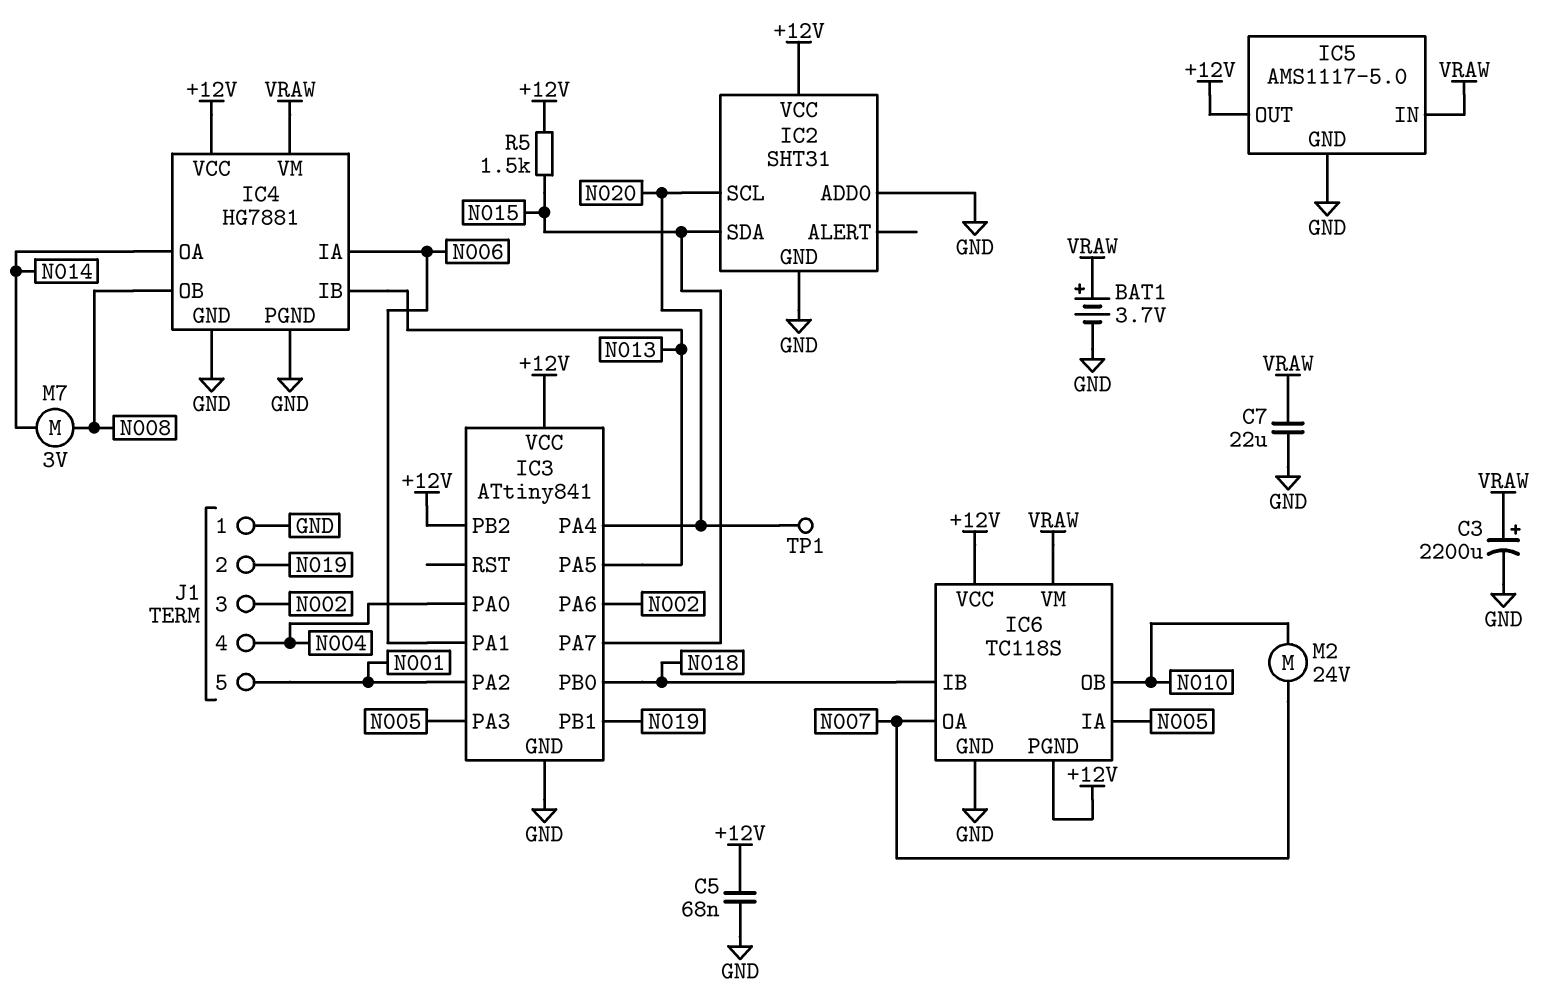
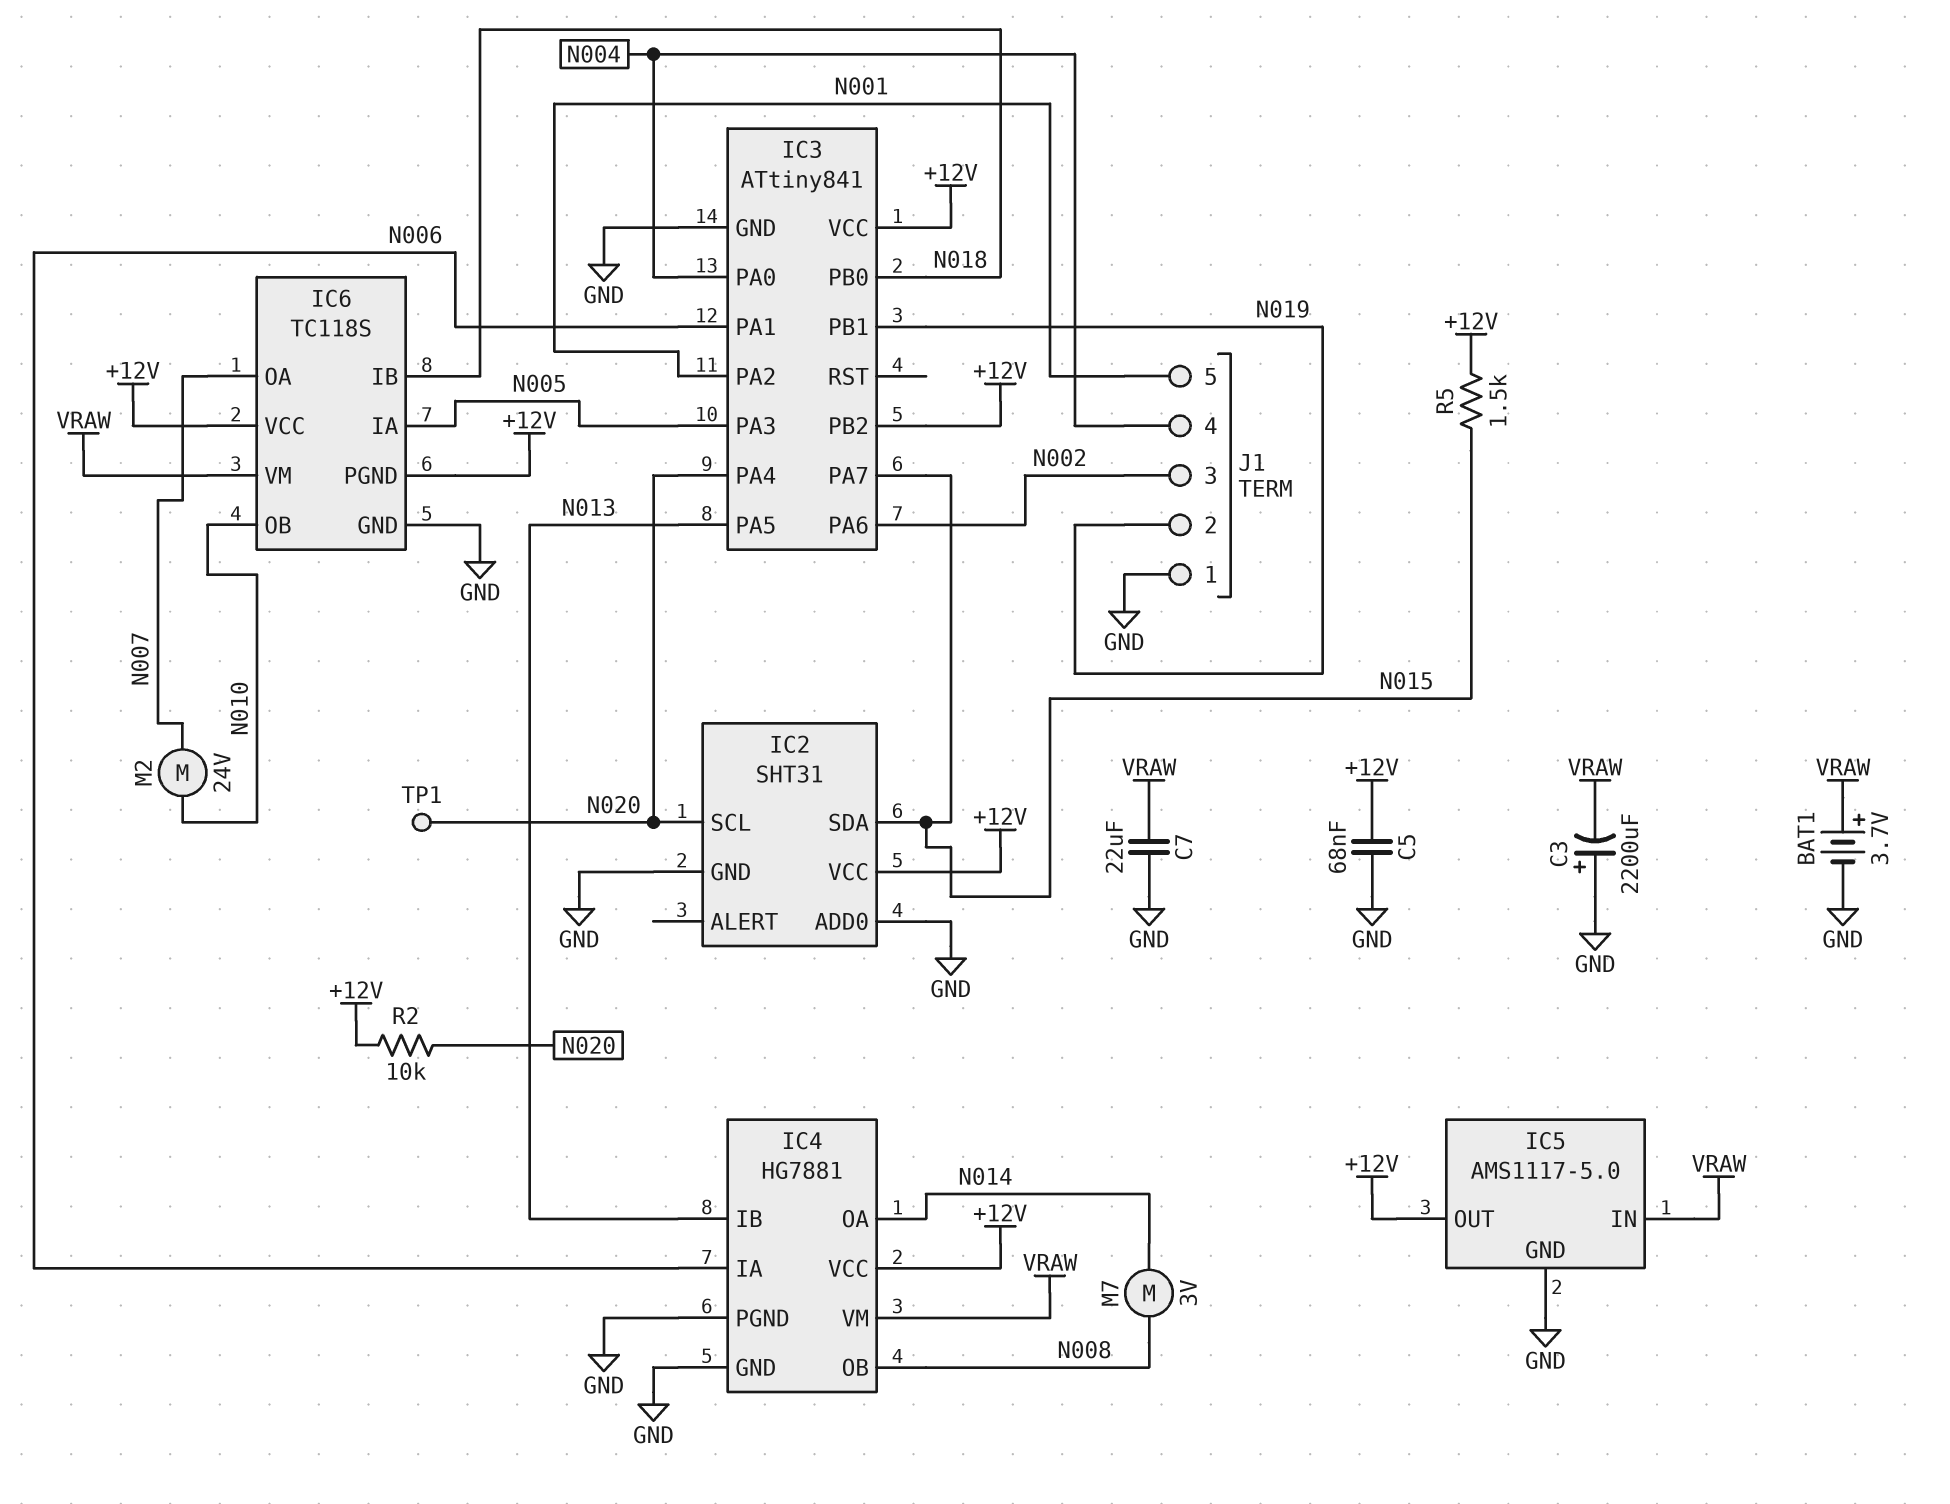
C3: 2200uF (plus VRAW, minus GND) -> 2200uF (plus GND, minus VRAW)
R2: none -> 10k (+12V, N020)

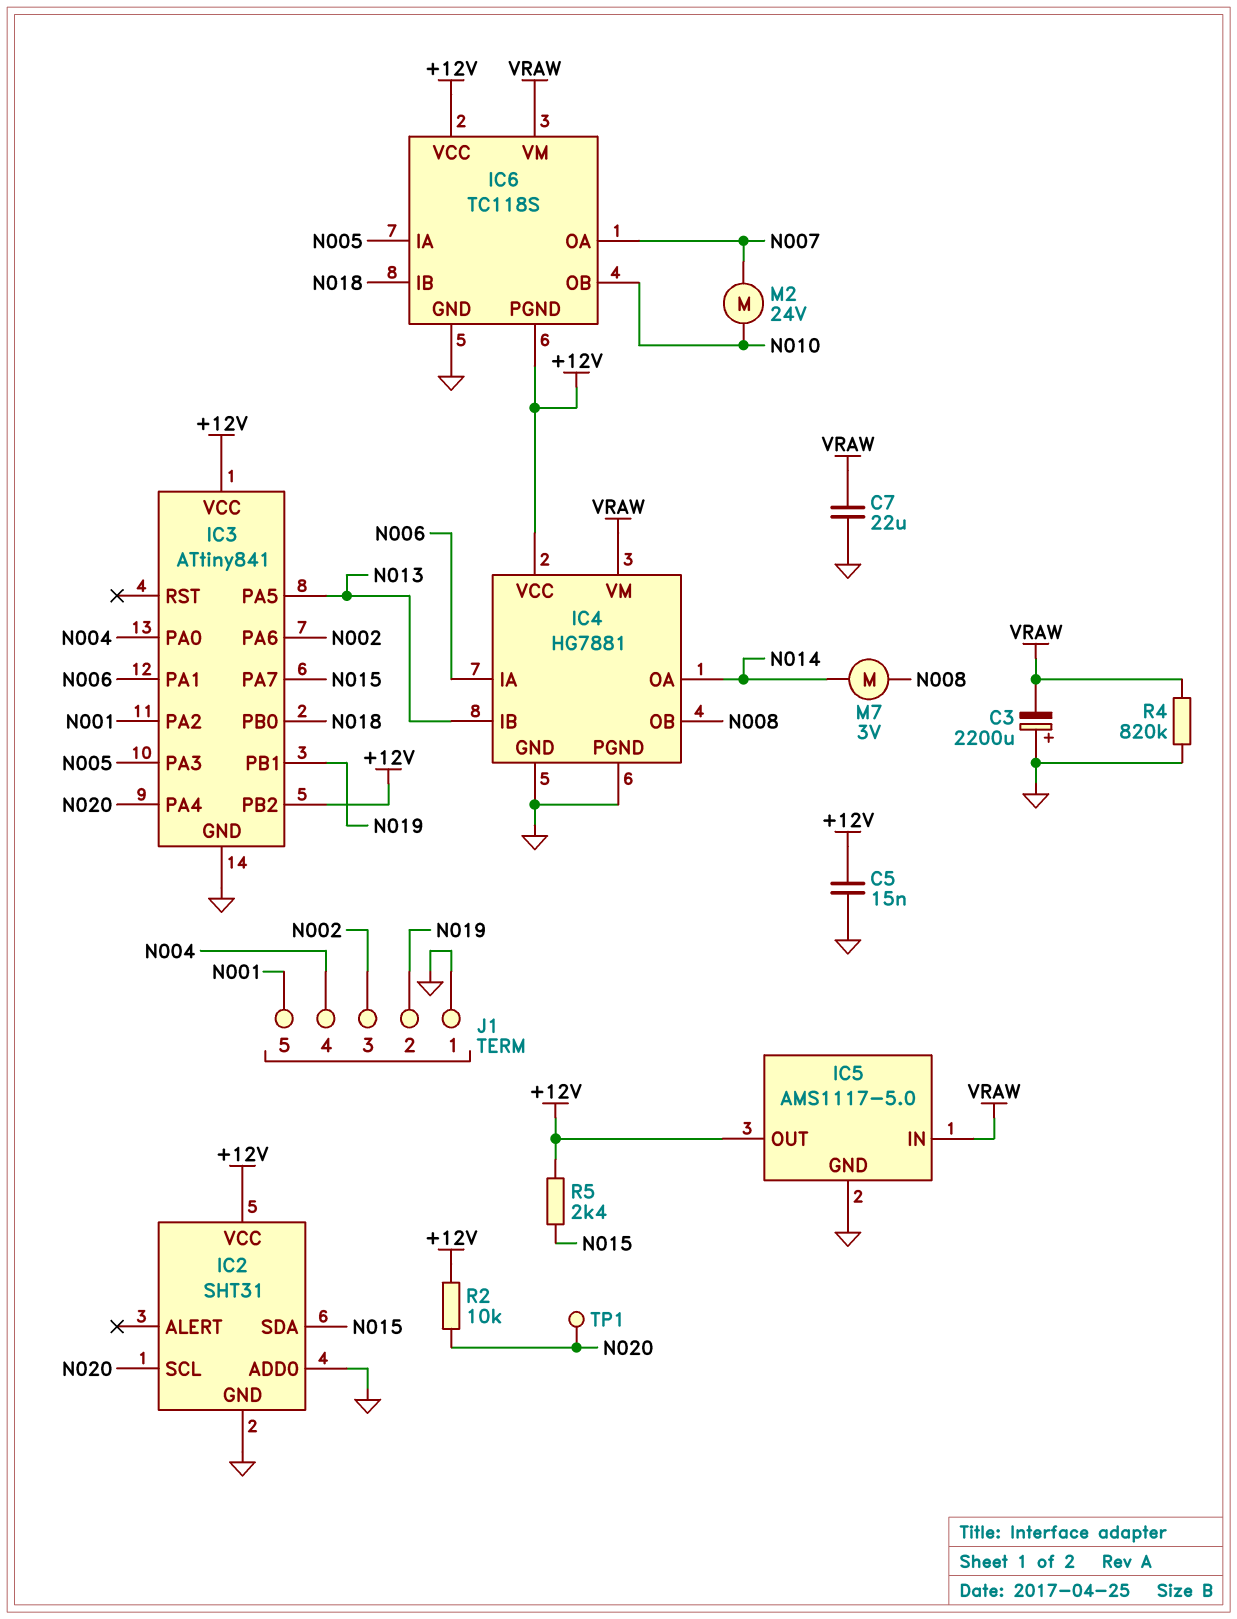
BAT1: 3.7V (plus VRAW, minus GND) -> none
C5: 68nF (+12V, GND) -> 15nF (+12V, GND)
R4: none -> 820k (GND, VRAW)
R5: 1.5k (+12V, N015) -> 2.4k (+12V, N015)

